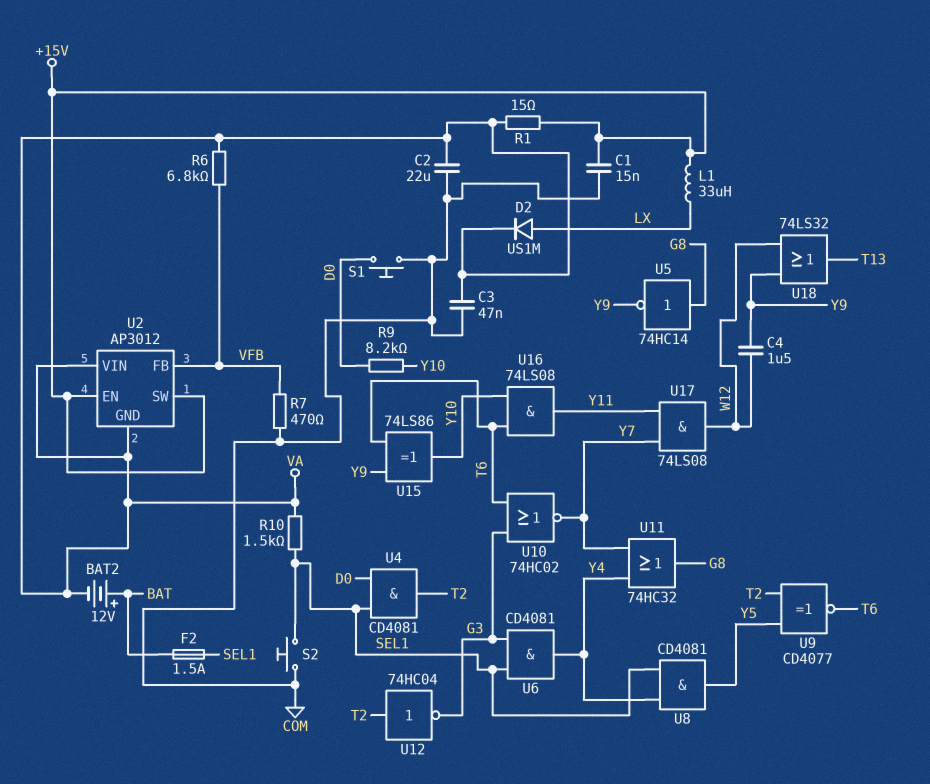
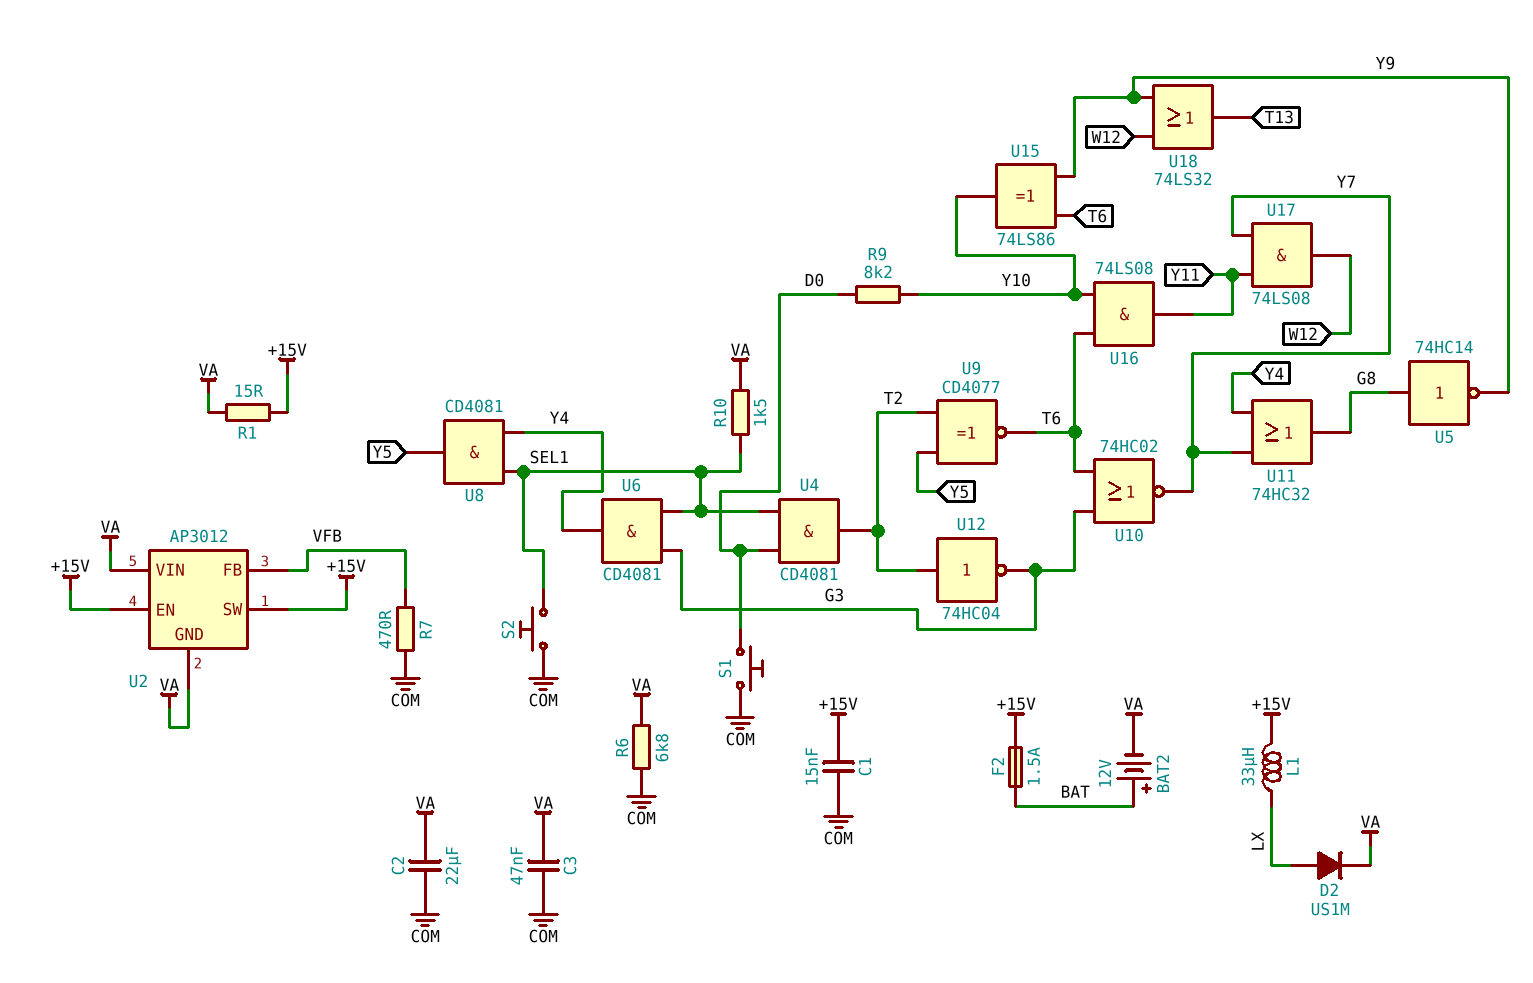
C4: 1.5uF (W12, Y9) -> none
F2: 1.5A (BAT, SEL1) -> 1.5A (+15V, BAT)
R6: 6.8k (VA, VFB) -> 6.8k (COM, VA)

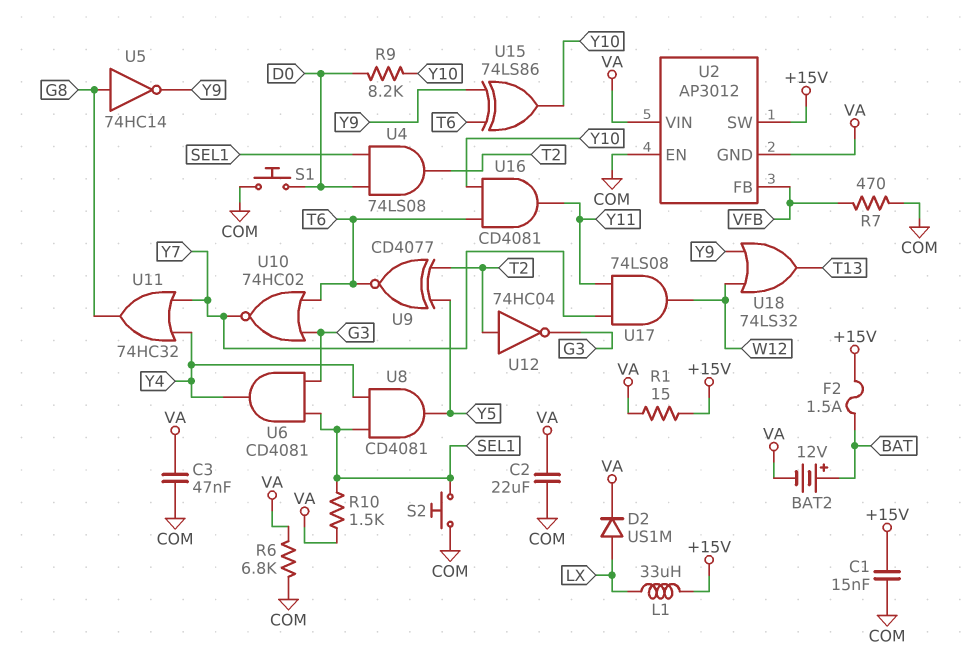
U2 pin EN: +15V -> COM
U4: AND CD4081 (in D0, in SEL1, out T2) -> AND 74LS08 (in D0, in SEL1, out T2)
U16: AND 74LS08 (in T6, in Y10, out Y11) -> AND CD4081 (in T6, in Y10, out Y11)

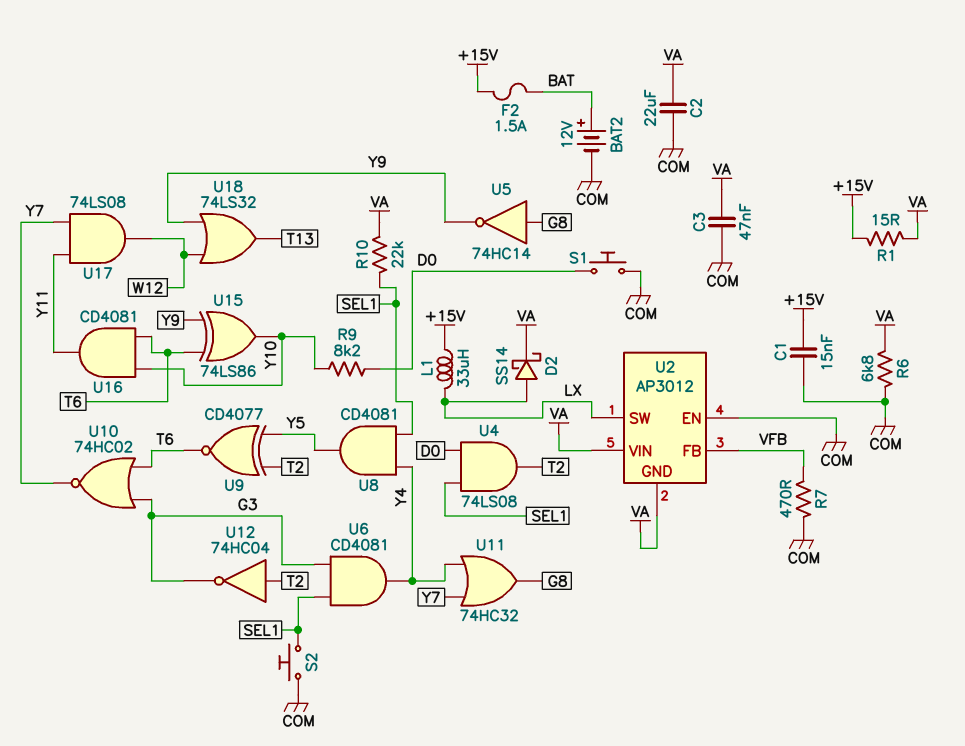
BAT2: 12V (plus BAT, minus VA) -> 12V (plus BAT, minus COM)
D2: diode US1M (A LX, K VA) -> schottky SS14 (A LX, K VA)
R10: 1.5k (SEL1, VA) -> 22k (SEL1, VA)
U2 pin SW: +15V -> LX

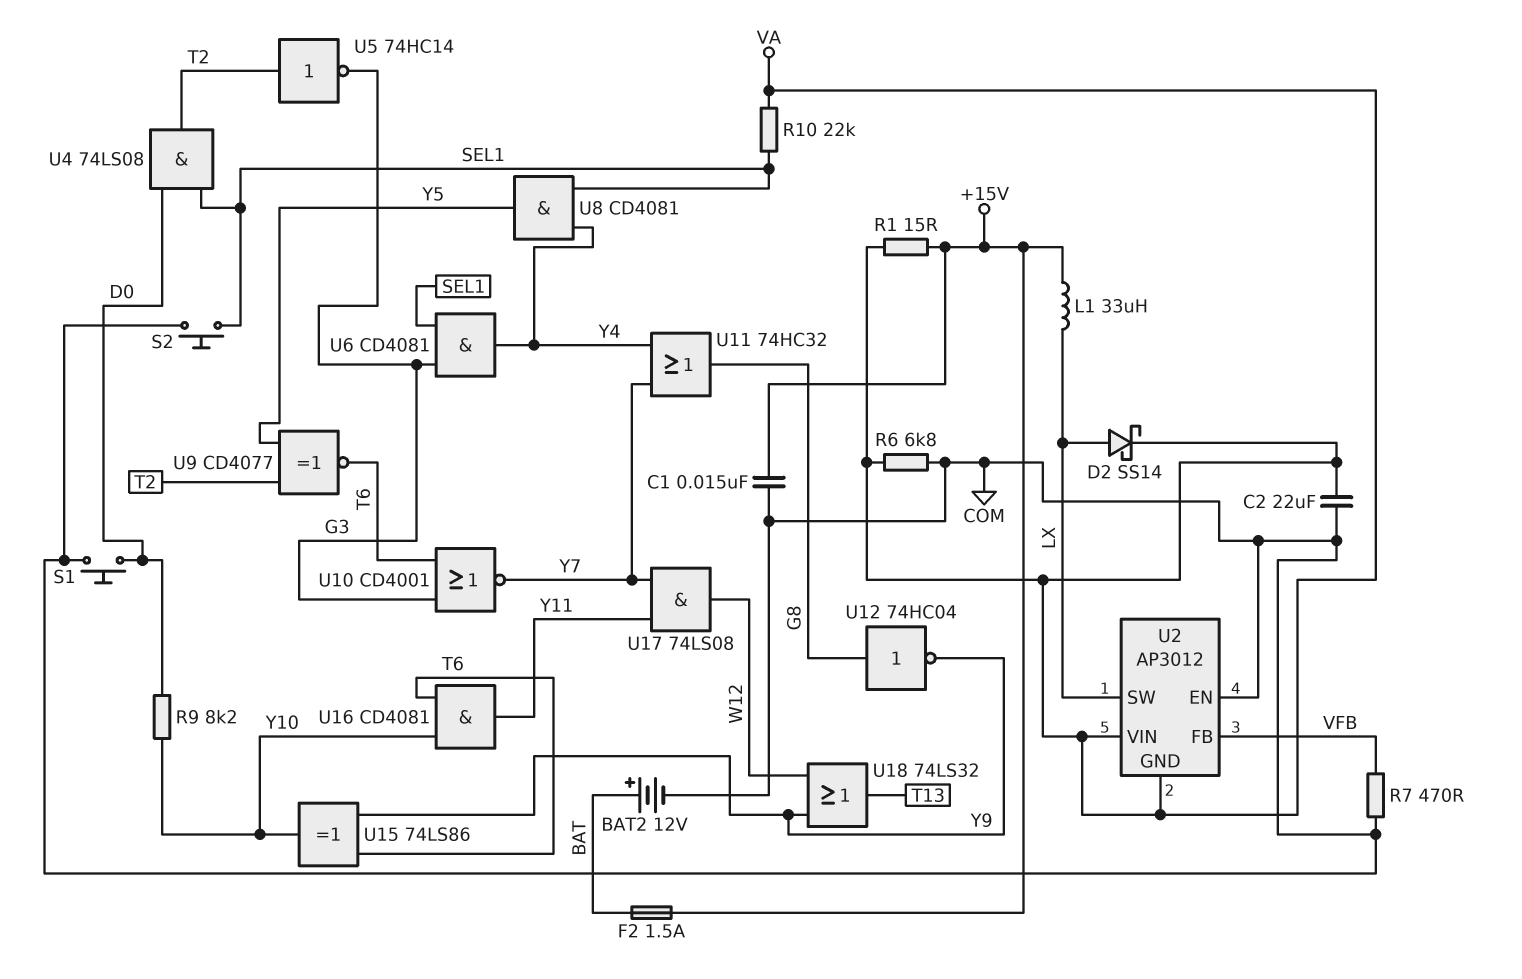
C3: 47nF (COM, VA) -> none
U5: NOT 74HC14 (in G8, out Y9) -> NOT 74HC14 (in T2, out G3)
U10: NOR 74HC02 (in G3, in T6, out Y7) -> NOR CD4001 (in G3, in T6, out Y7)
U12: NOT 74HC04 (in T2, out G3) -> NOT 74HC04 (in G8, out Y9)

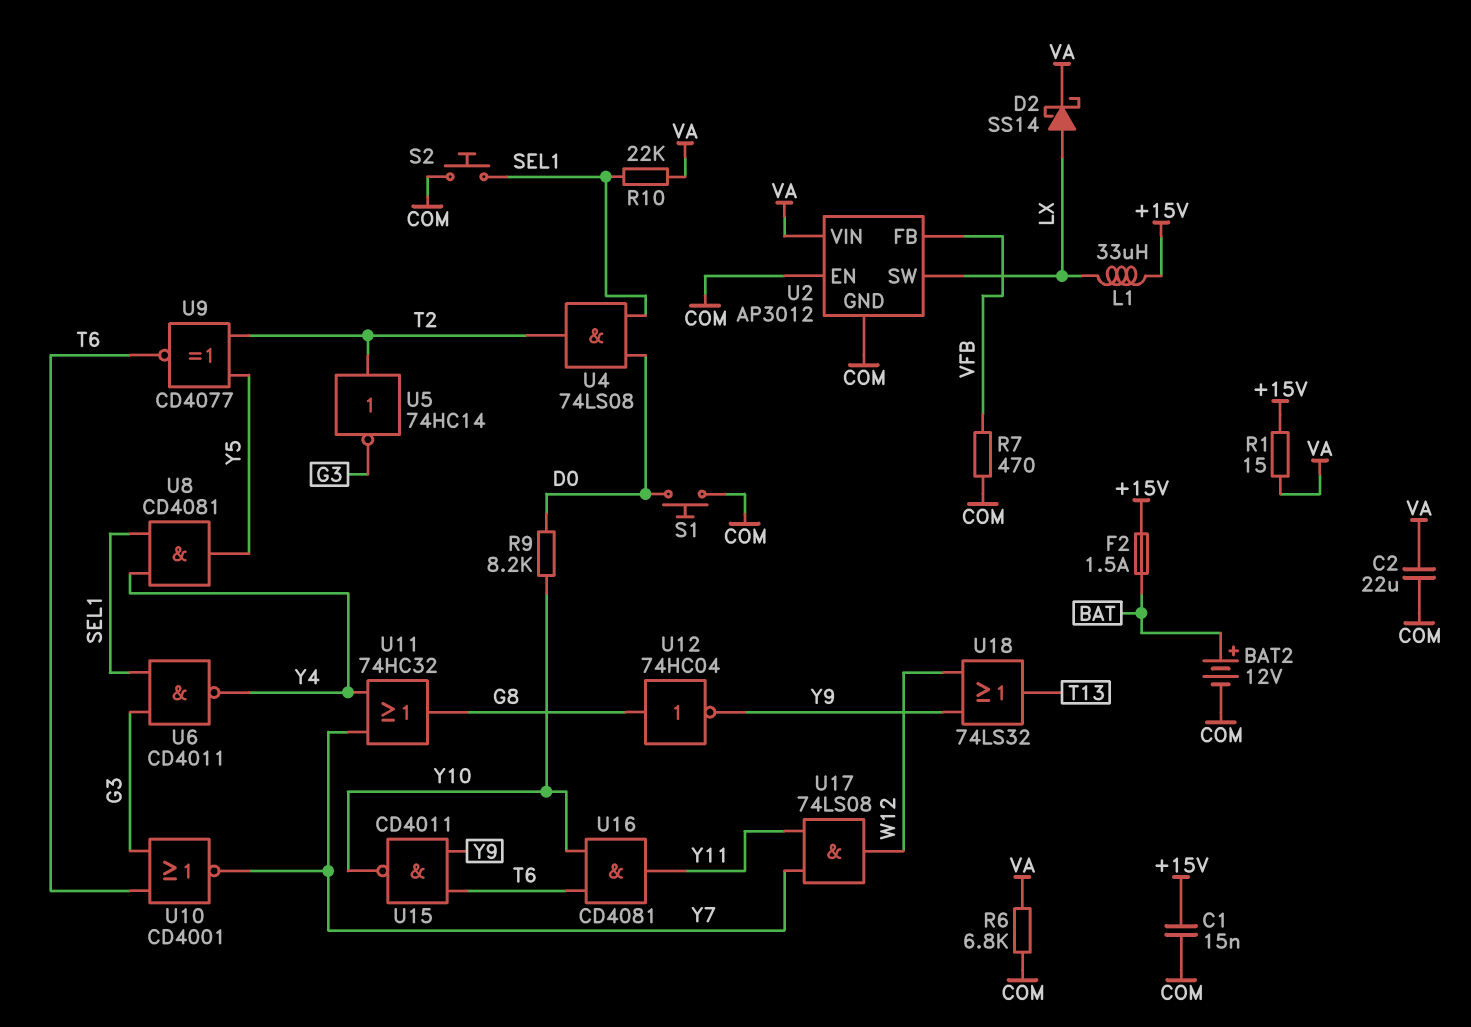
U2 pin GND: VA -> COM
U6: AND CD4081 (in G3, in SEL1, out Y4) -> NAND CD4011 (in G3, in SEL1, out Y4)
U15: XOR 74LS86 (in T6, in Y9, out Y10) -> NAND CD4011 (in T6, in Y9, out Y10)

